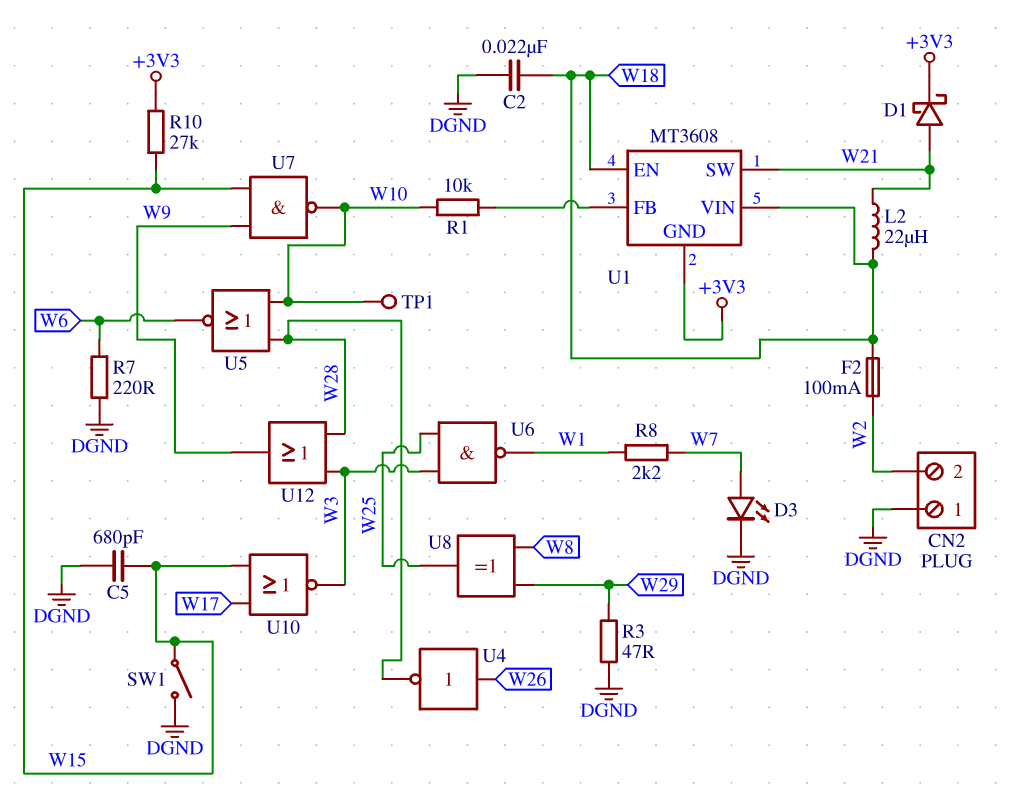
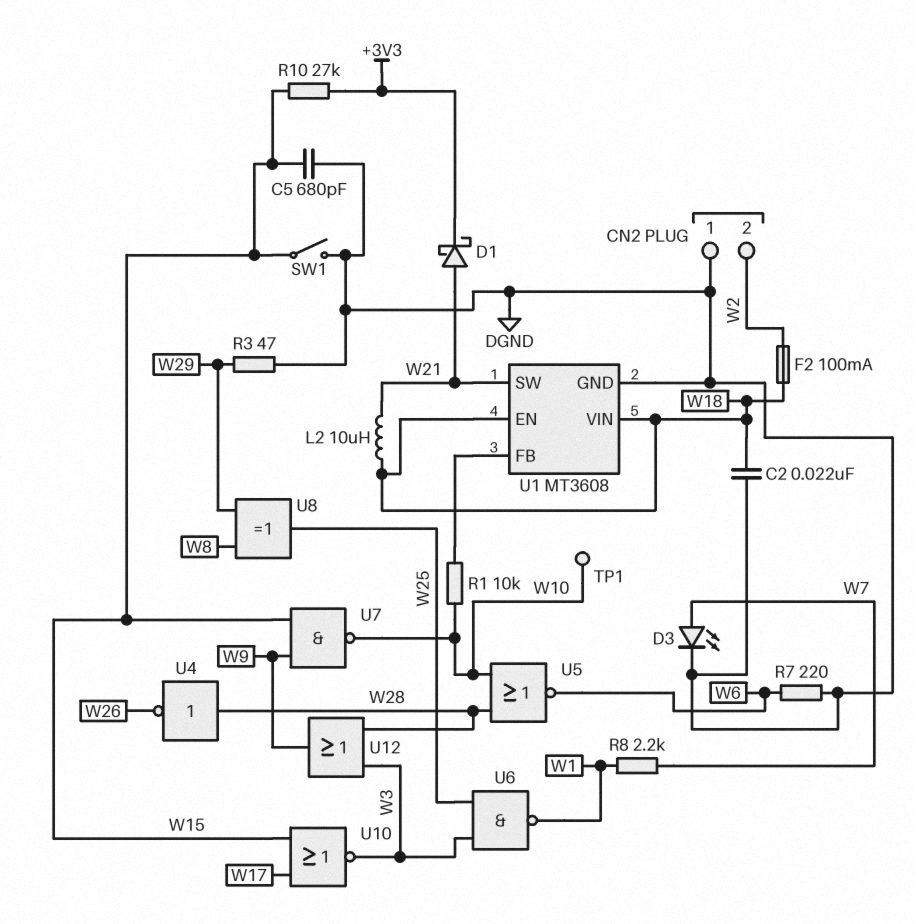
L2: 22uH (W18, W21) -> 10uH (W18, W21)
U1 pin GND: +3V3 -> DGND
U4: NOT (in W26, out W28) -> NOT (in W28, out W26)

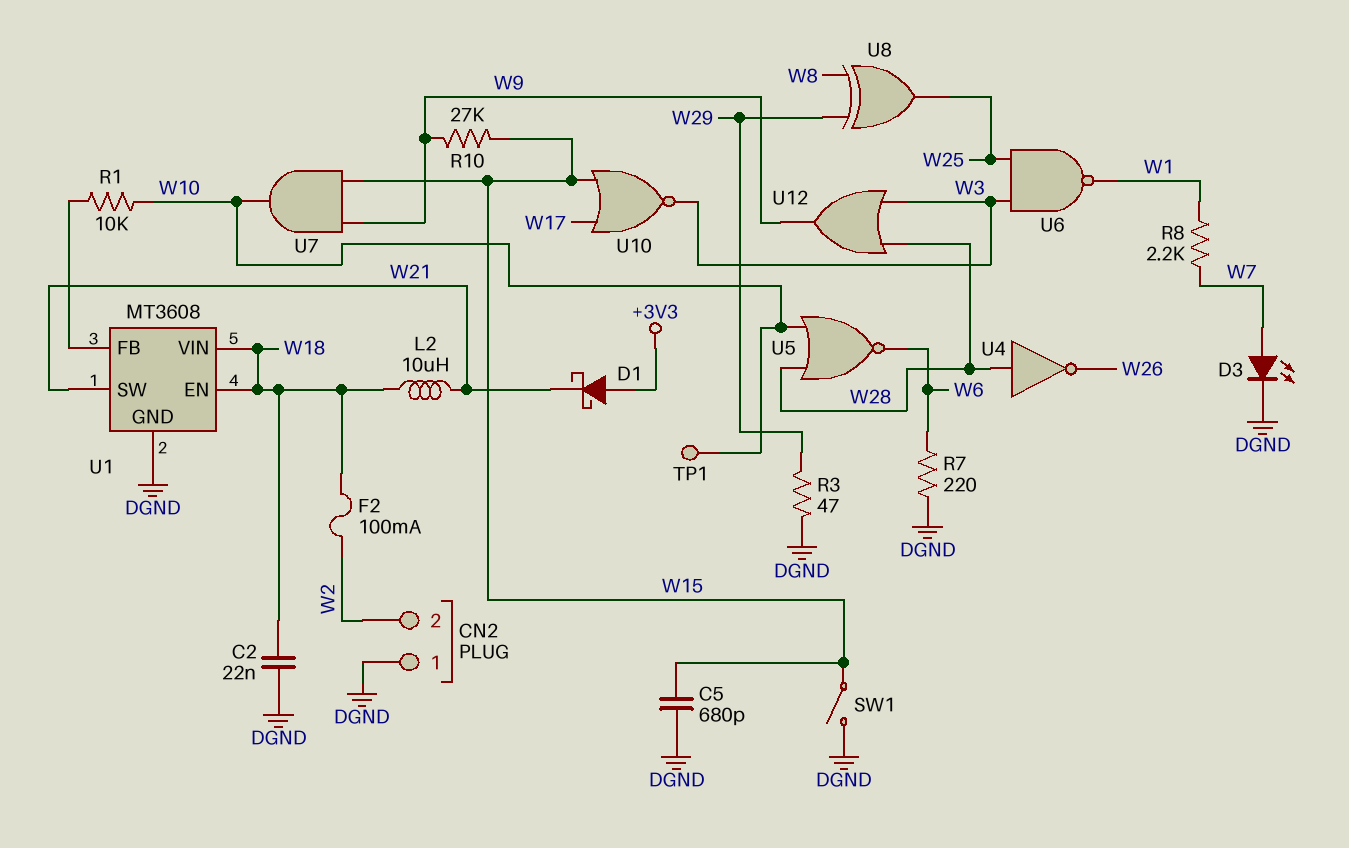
D1: schottky (A W21, K +3V3) -> schottky (A +3V3, K W21)
R10: 27k (+3V3, W15) -> 27k (W9, W15)
U7: NAND (in W9, in W15, out W10) -> AND (in W9, in W15, out W10)

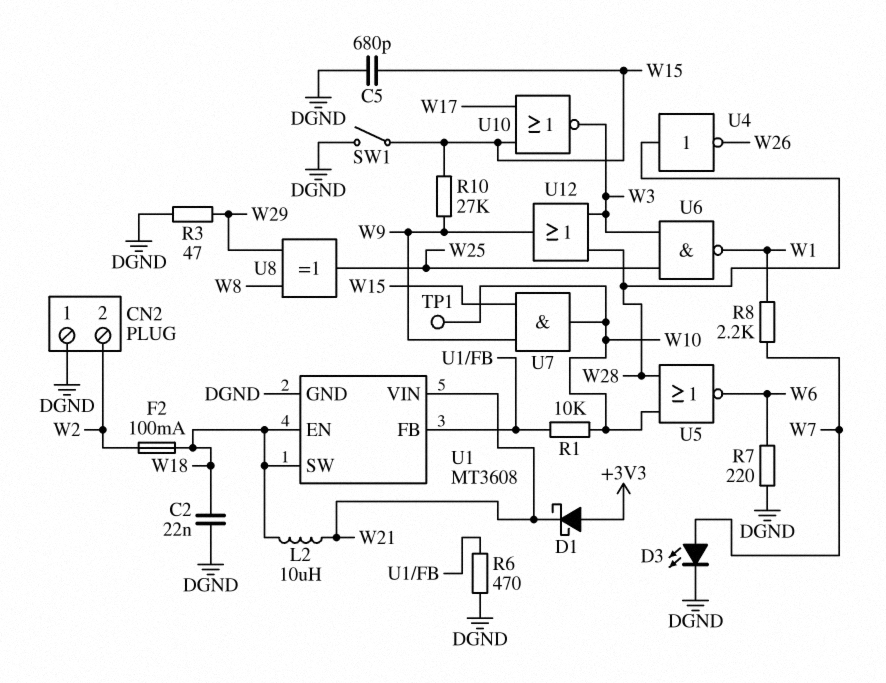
R6: none -> 470 (DGND, U1/FB)
U1 pin SW: W21 -> W18
U1 pin VIN: W18 -> W21

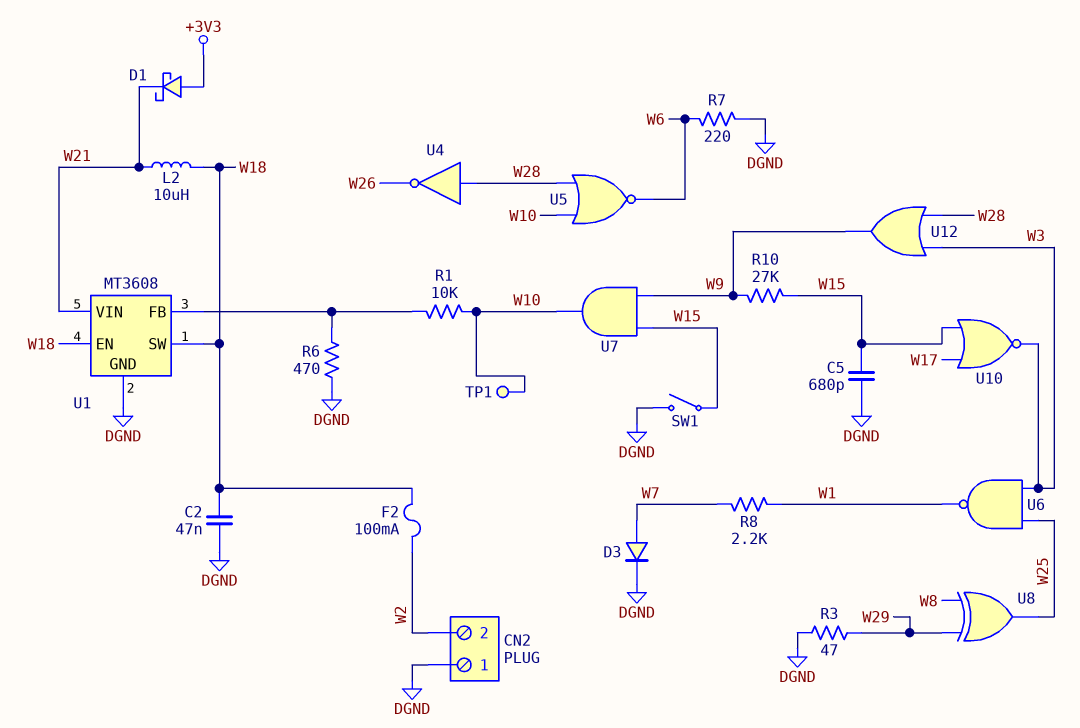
C2: 22nF (DGND, W18) -> 47nF (DGND, W18)
D3: LED (A W7, K DGND) -> diode (A W7, K DGND)

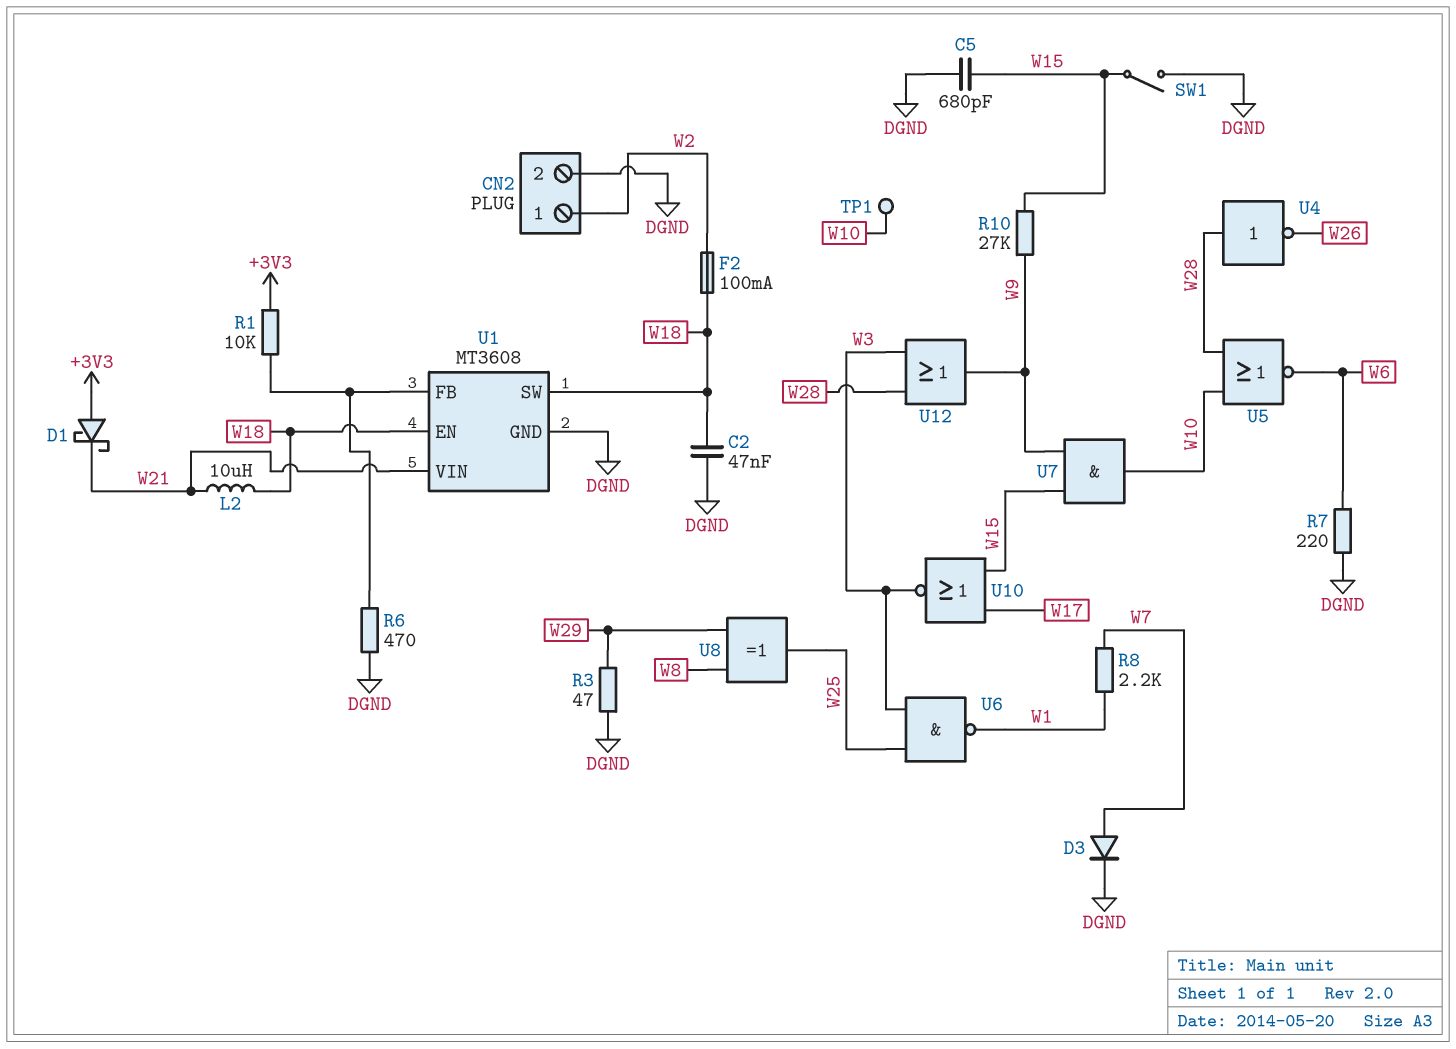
CN2 pin 1: DGND -> W2
CN2 pin 2: W2 -> DGND
R1: 10k (U1/FB, W10) -> 10k (+3V3, U1/FB)

